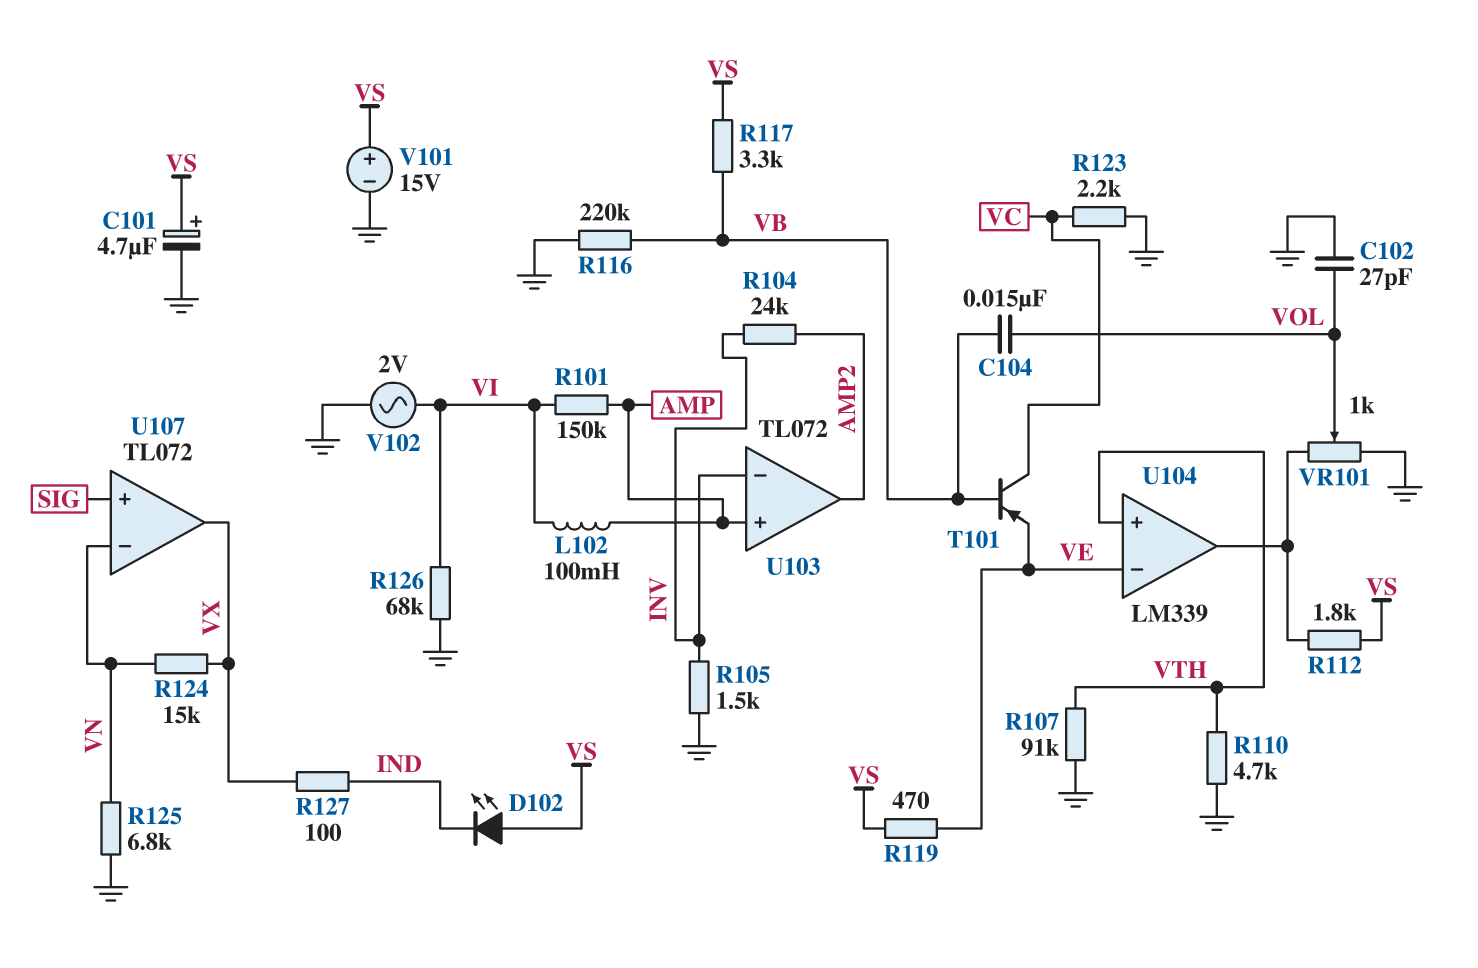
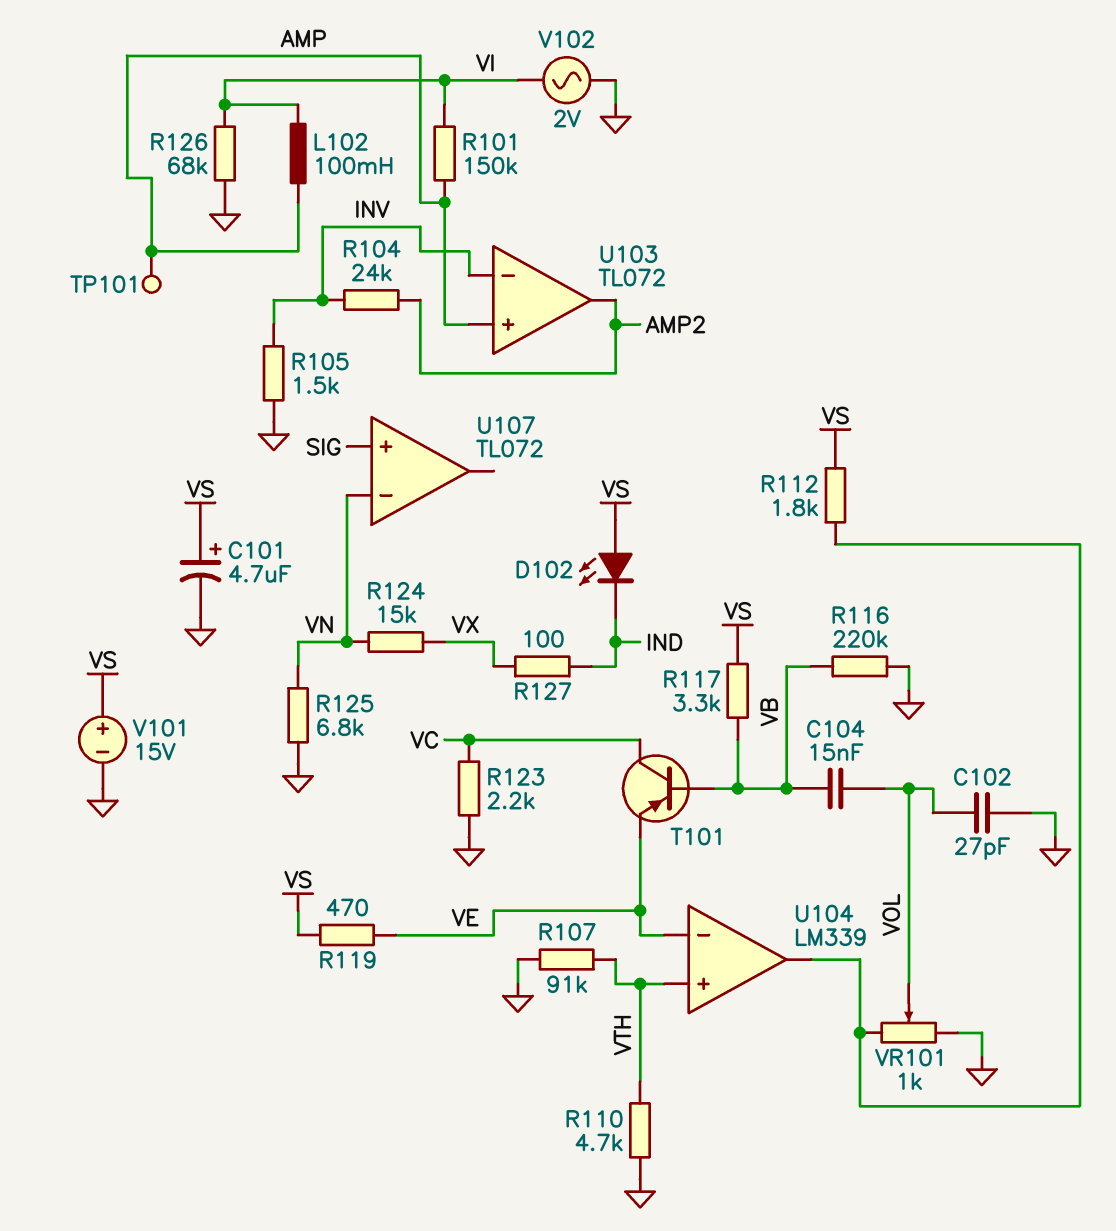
TP101: none -> test point (AMP)
U107 pin out: VX -> none

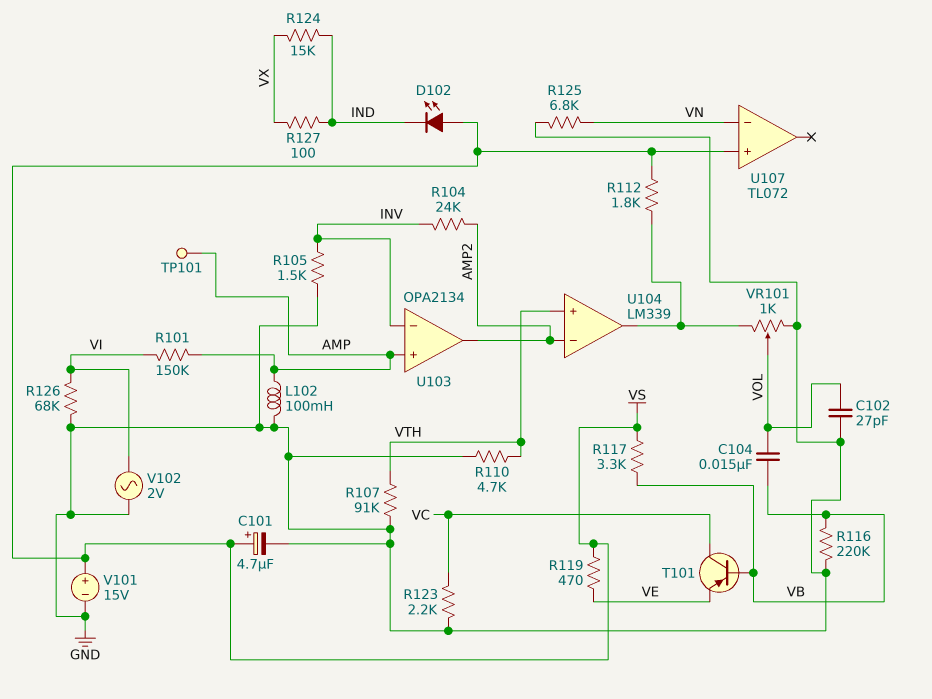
L102: 100mH (AMP, VI) -> 100mH (AMP, GND)
R124: 15k (VN, VX) -> 15k (IND, VX)
U103: TL072 -> OPA2134
U104 pin in-: VE -> AMP2
U107 pin in+: SIG -> VS

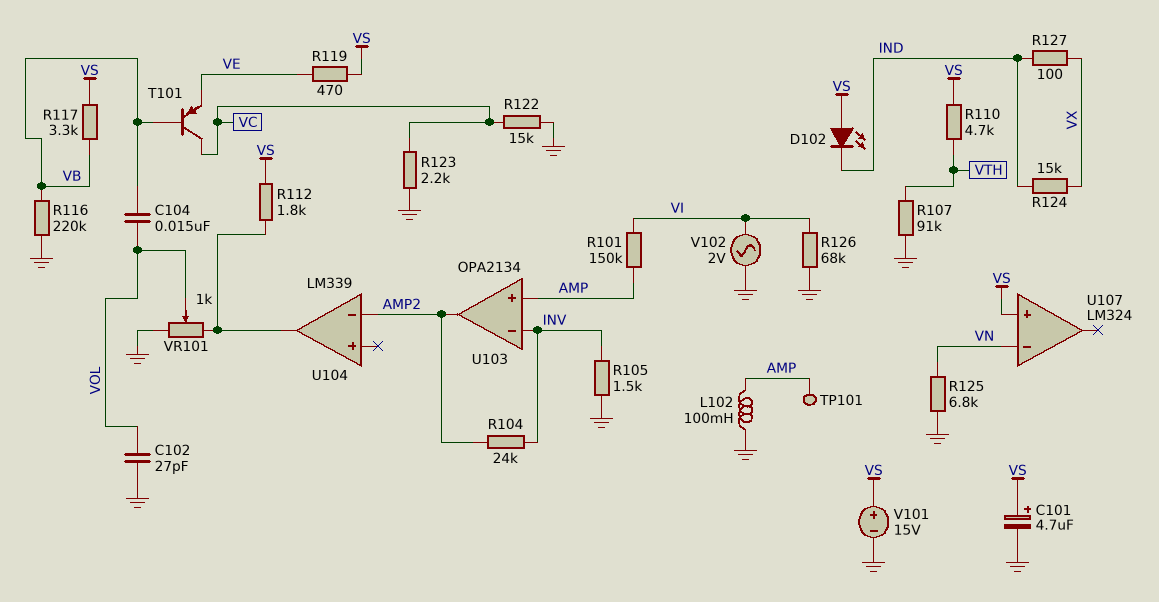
R110: 4.7k (GND, VTH) -> 4.7k (VS, VTH)
R122: none -> 15k (GND, VC)
U104 pin in+: VTH -> none
U107: TL072 -> LM324

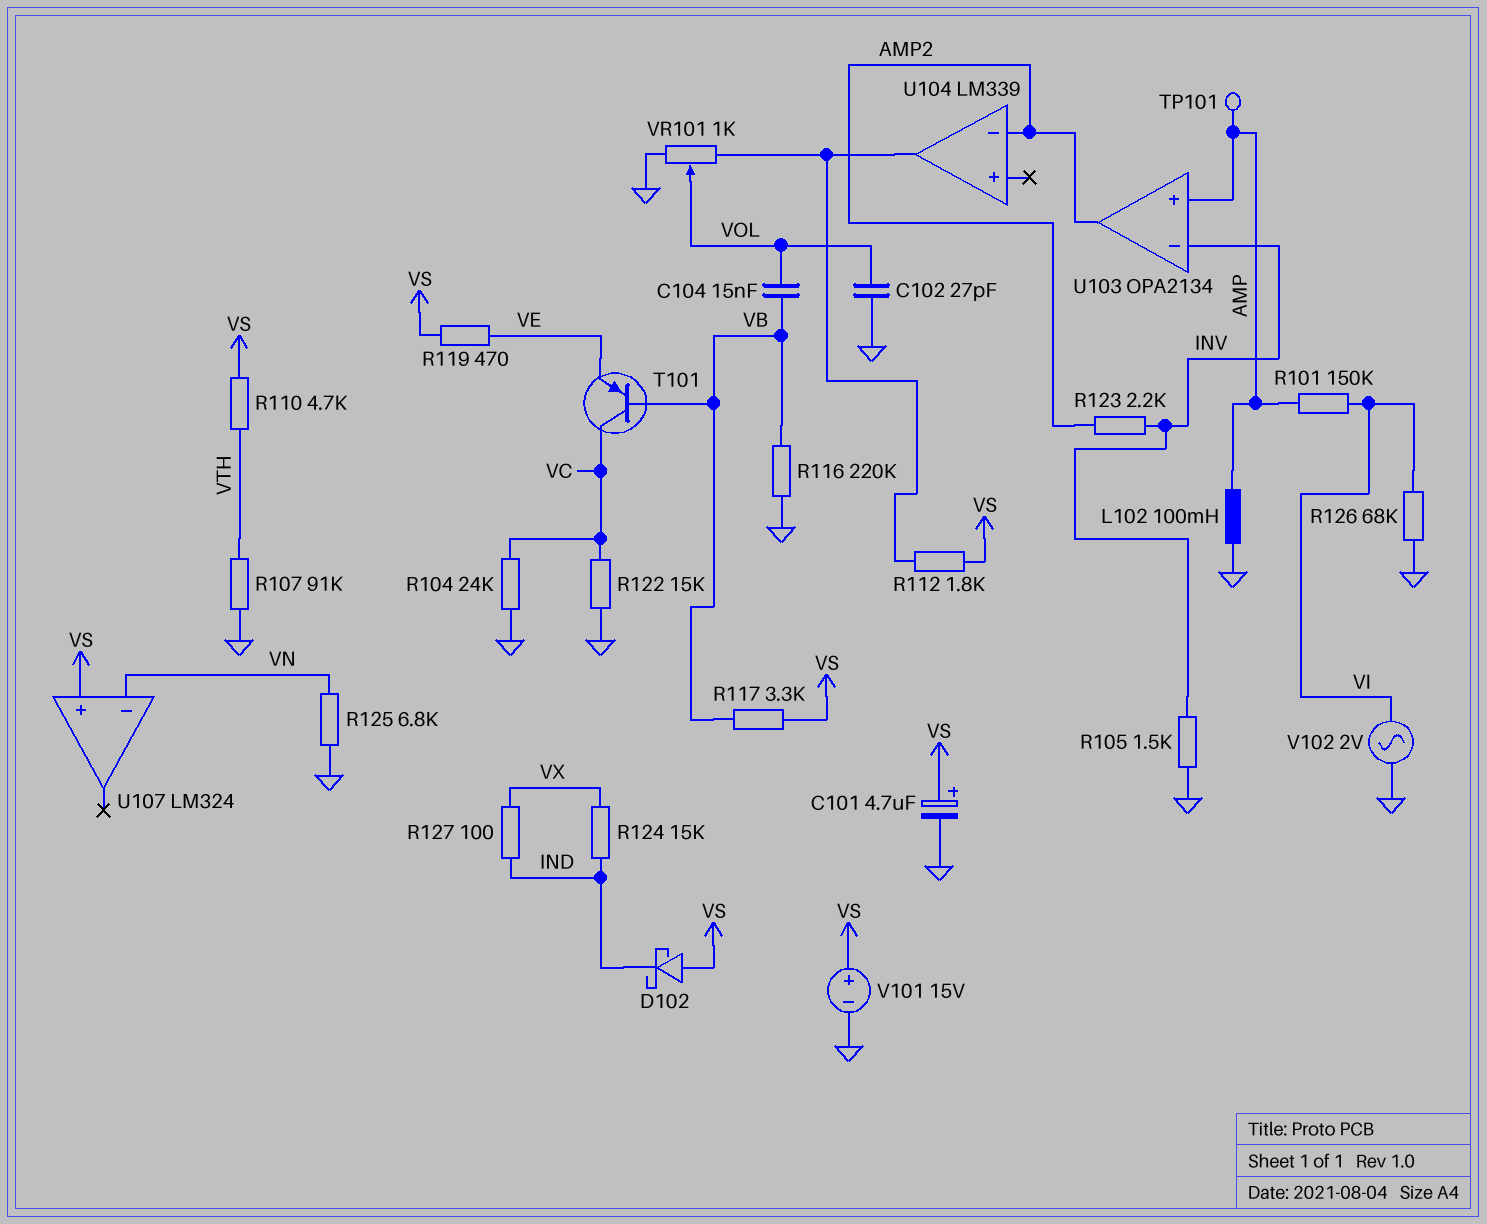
D102: LED (A VS, K IND) -> schottky (A VS, K IND)
R104: 24k (AMP2, INV) -> 24k (GND, VC)
R123: 2.2k (GND, VC) -> 2.2k (AMP2, INV)

